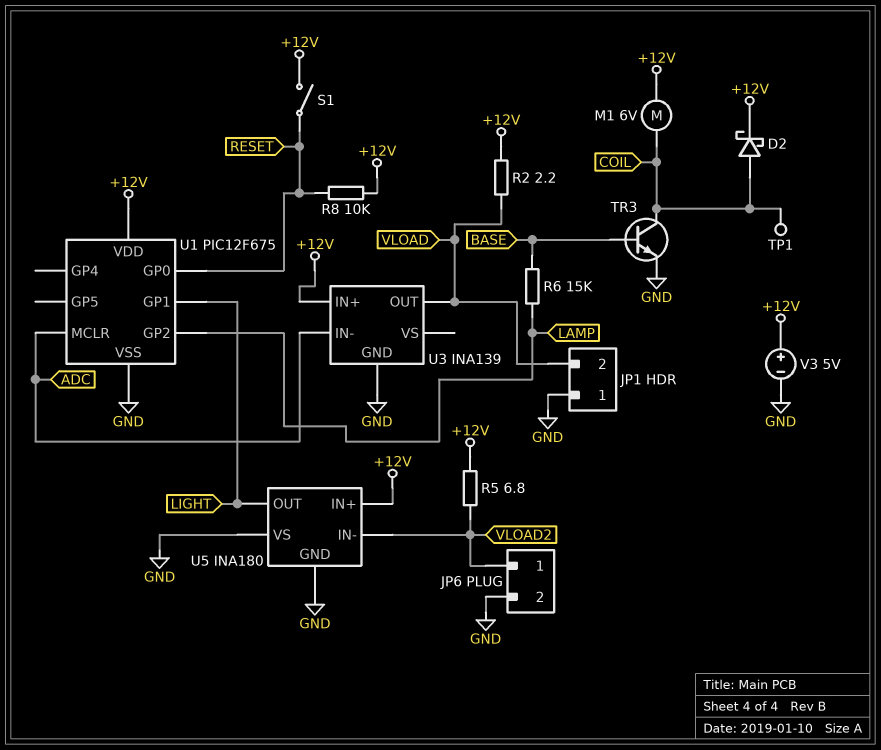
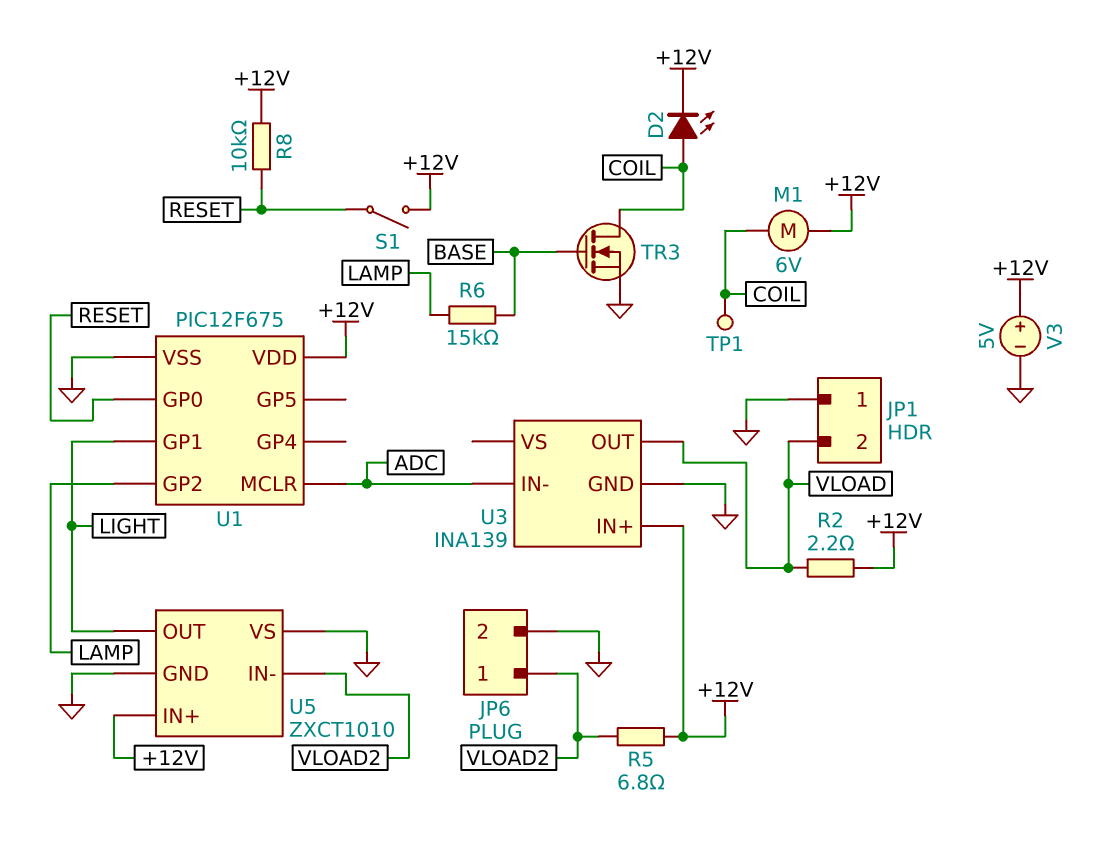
D2: schottky (A COIL, K +12V) -> LED (A COIL, K +12V)
TR3: NPN (B BASE, C COIL, E GND) -> NMOS (G BASE, D COIL, S GND)
U5: INA180 -> ZXCT1010

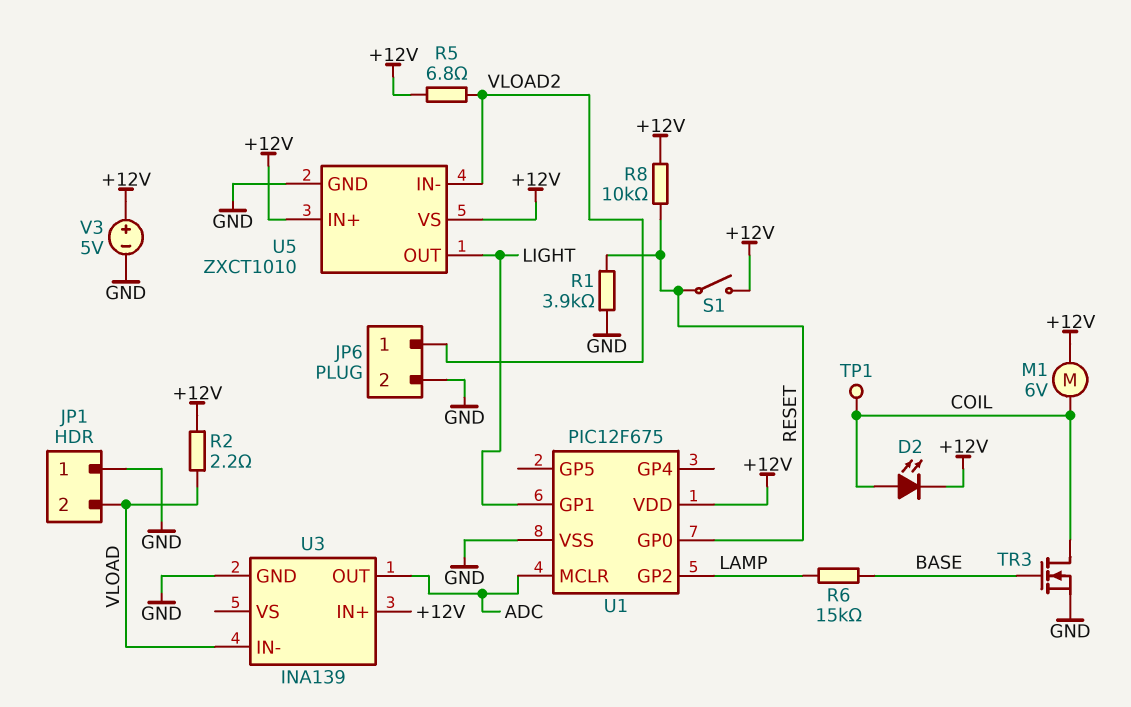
R1: none -> 3.9k (GND, RESET)
U3 pin IN-: ADC -> VLOAD
U3 pin OUT: VLOAD -> ADC
U5 pin VS: GND -> +12V

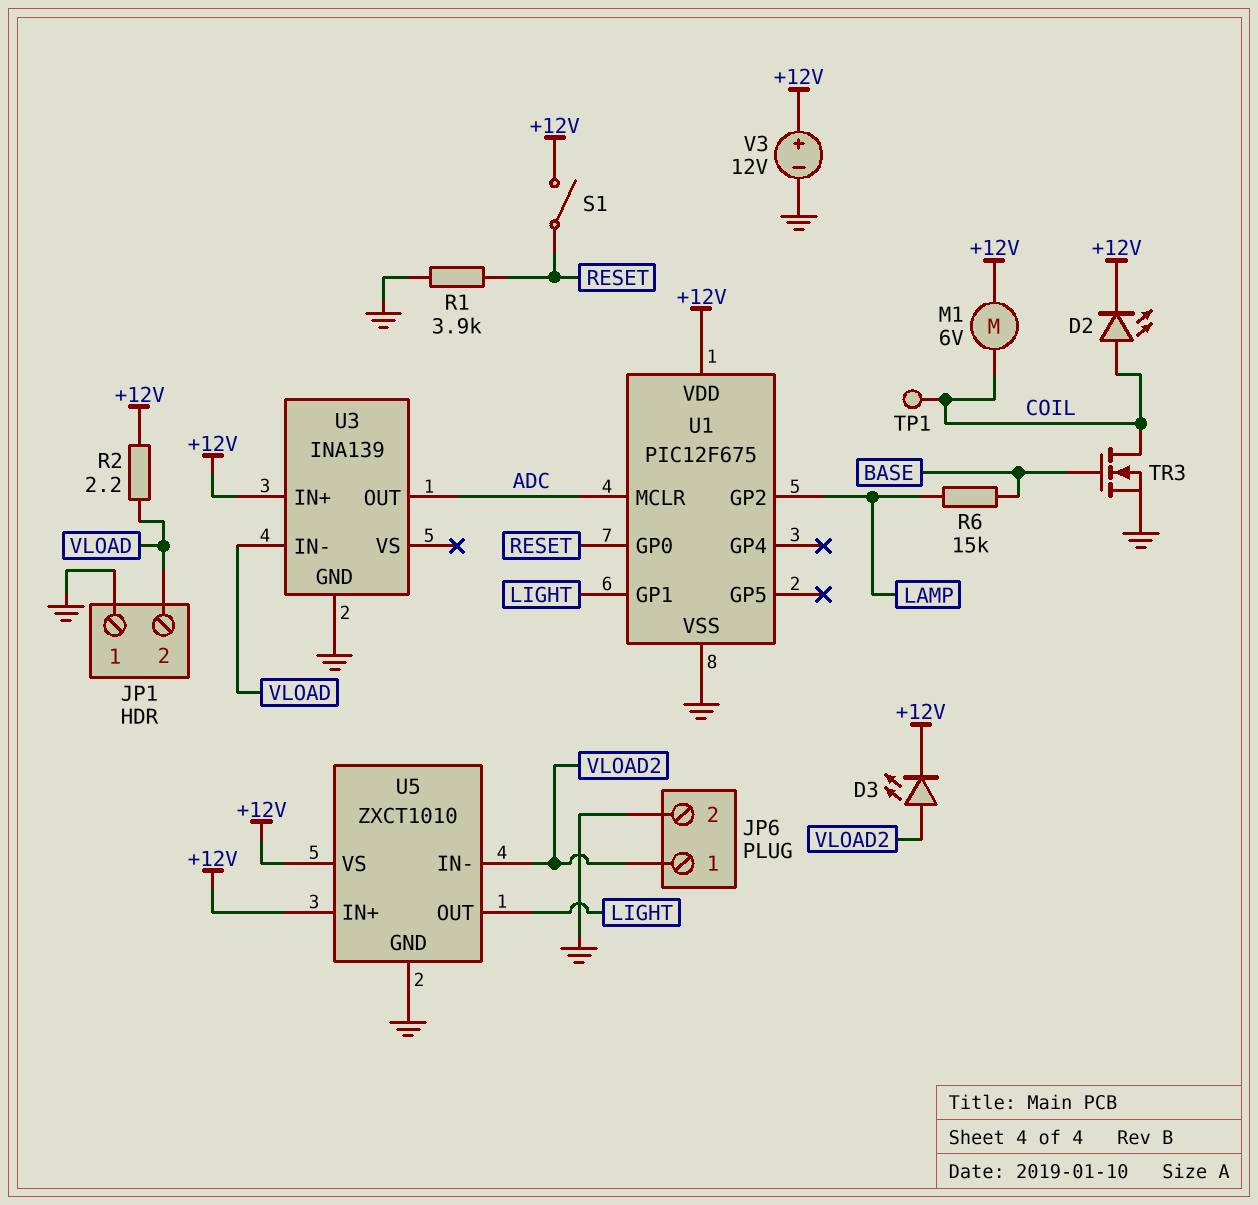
D3: none -> LED (A VLOAD2, K +12V)
R5: 6.8 (+12V, VLOAD2) -> none
R8: 10k (+12V, RESET) -> none
V3: 5V (plus +12V, minus GND) -> 12V (plus +12V, minus GND)

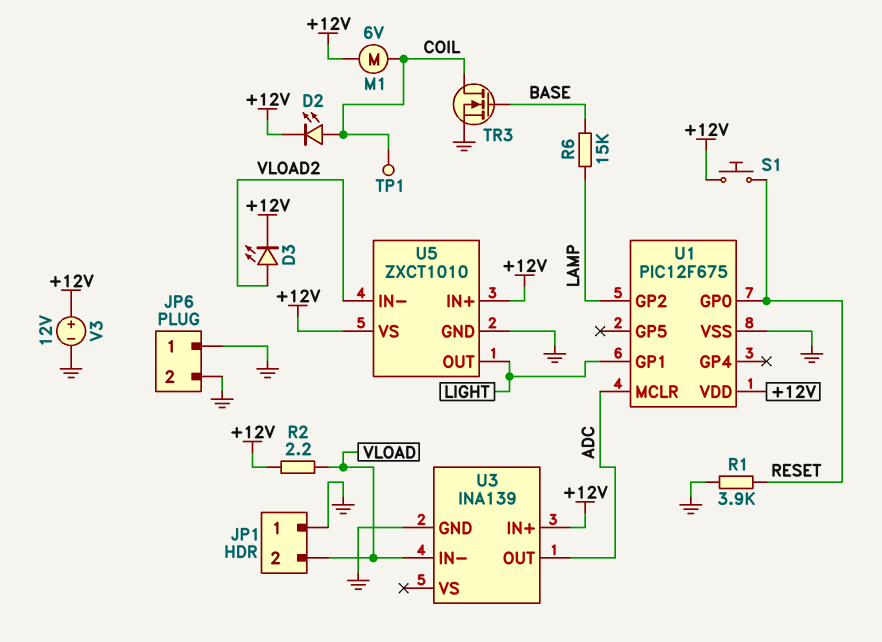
JP6 pin 1: VLOAD2 -> GND
S1: switch (+12V, RESET) -> button (+12V, RESET)

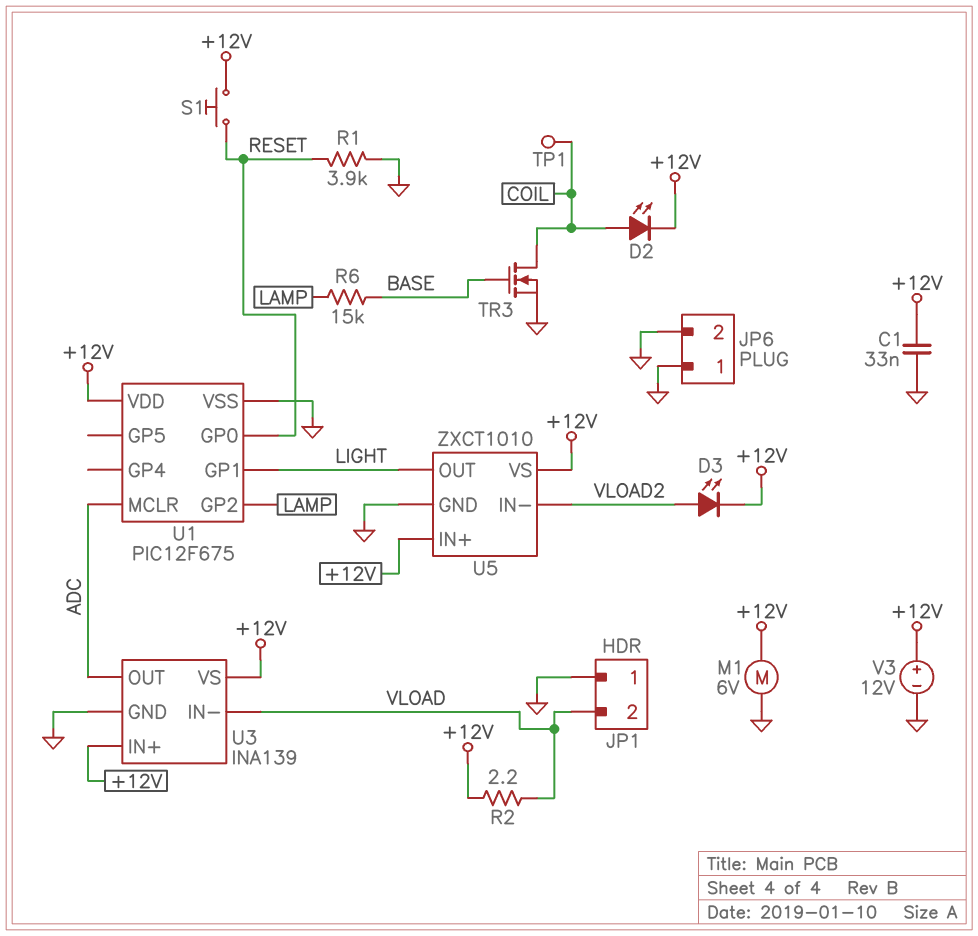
C1: none -> 33nF (+12V, GND)
M1: motor 6V (+12V, COIL) -> motor 6V (+12V, GND)
U3 pin VS: none -> +12V

